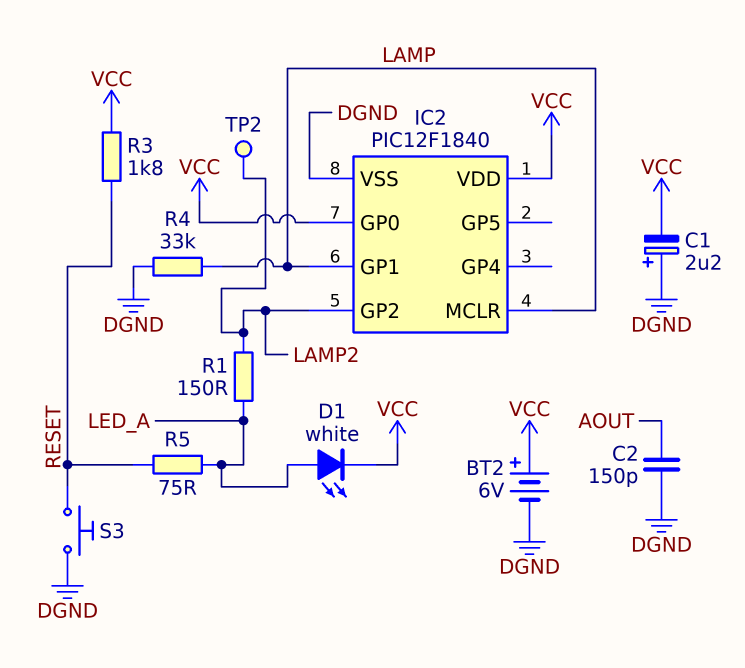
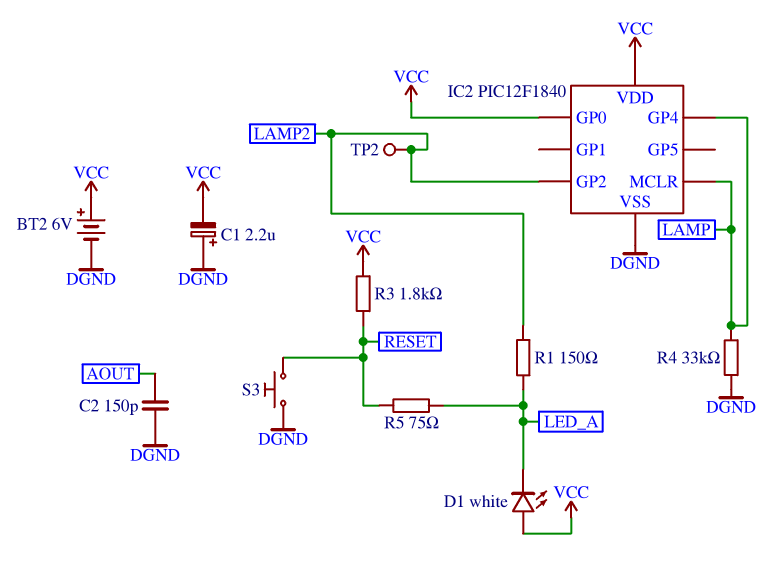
D1: LED white (A LED_A, K VCC) -> LED white (A VCC, K LED_A)
IC2 pin GP1: LAMP -> none
IC2 pin GP4: none -> LAMP

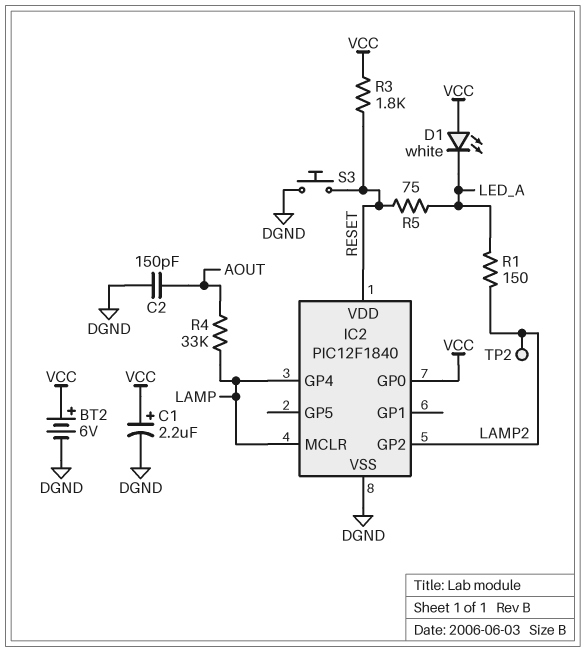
C1: 2.2uF (plus DGND, minus VCC) -> 2.2uF (plus VCC, minus DGND)
IC2 pin VDD: VCC -> RESET
R4: 33k (DGND, LAMP) -> 33k (AOUT, LAMP)

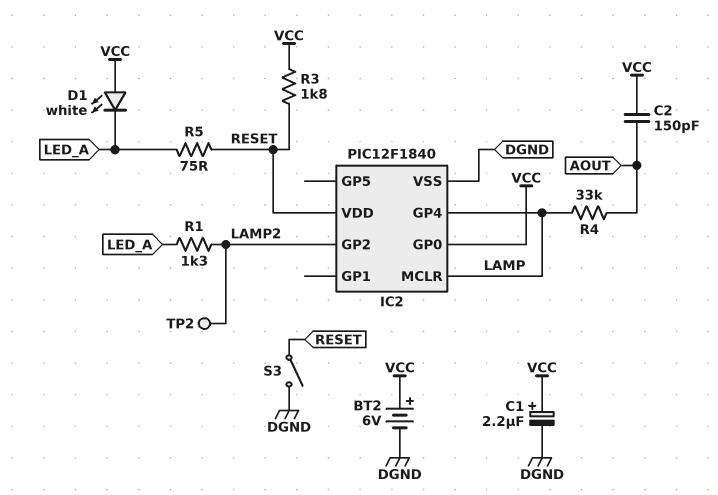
C2: 150pF (AOUT, DGND) -> 150pF (AOUT, VCC)
R1: 150 (LAMP2, LED_A) -> 1.3k (LAMP2, LED_A)
S3: button (DGND, RESET) -> switch (DGND, RESET)

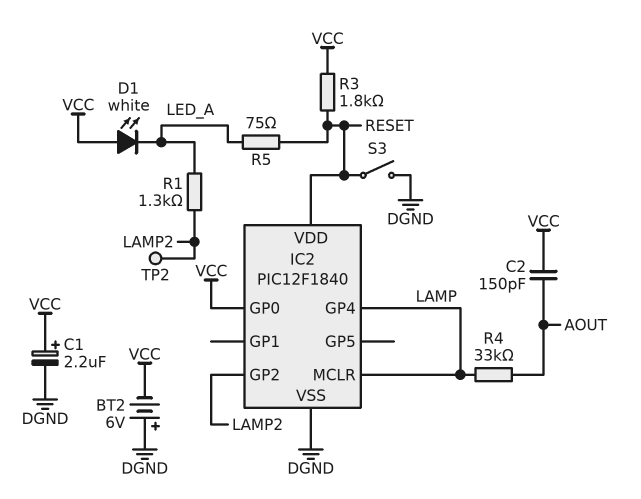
BT2: 6V (plus VCC, minus DGND) -> 6V (plus DGND, minus VCC)

